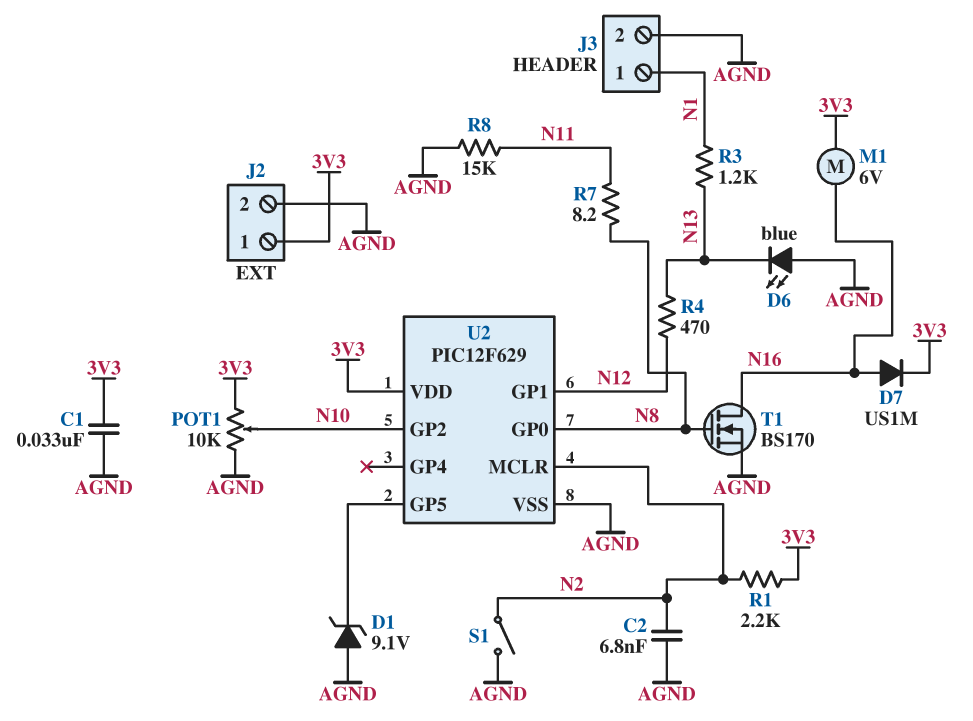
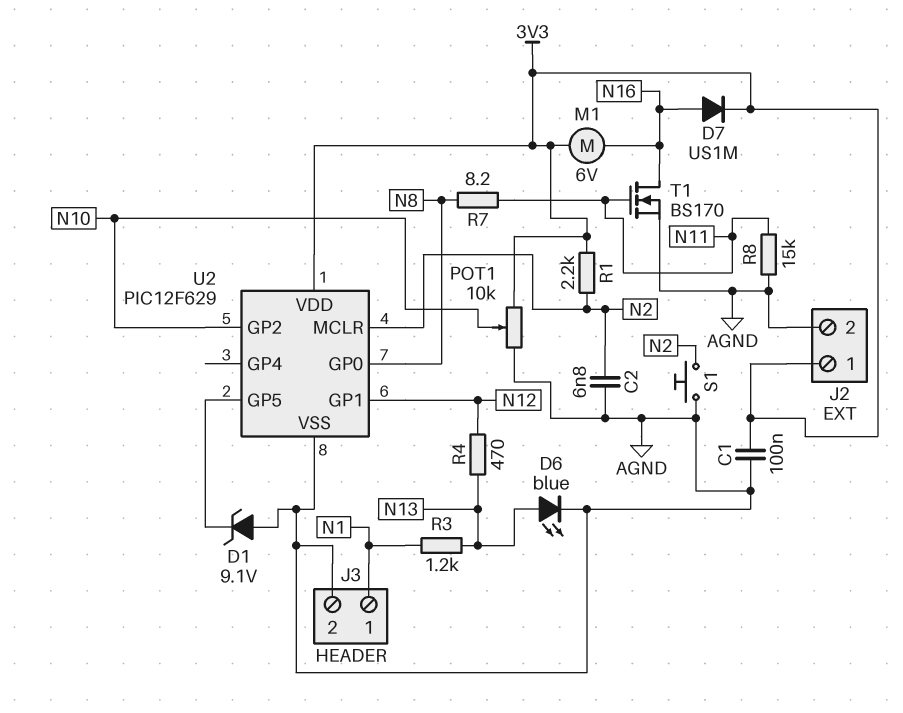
C1: 33nF (3V3, AGND) -> 100nF (3V3, AGND)
D6: LED blue (A AGND, K N13) -> LED blue (A N13, K AGND)
S1: switch (AGND, N2) -> button (AGND, N2)
T1: NMOS BS170 (G N8, D N16, S AGND) -> NMOS BS170 (G N11, D N16, S AGND)

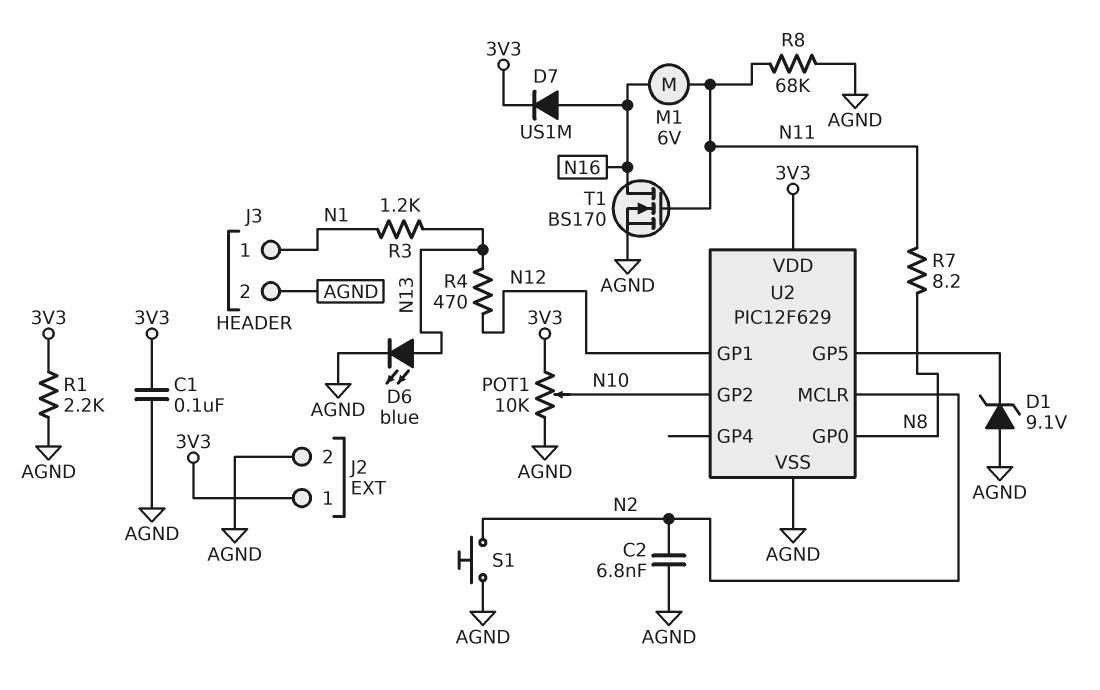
M1: motor 6V (3V3, N16) -> motor 6V (N11, N16)
R1: 2.2k (3V3, N2) -> 2.2k (3V3, AGND)
R8: 15k (AGND, N11) -> 68k (AGND, N11)

